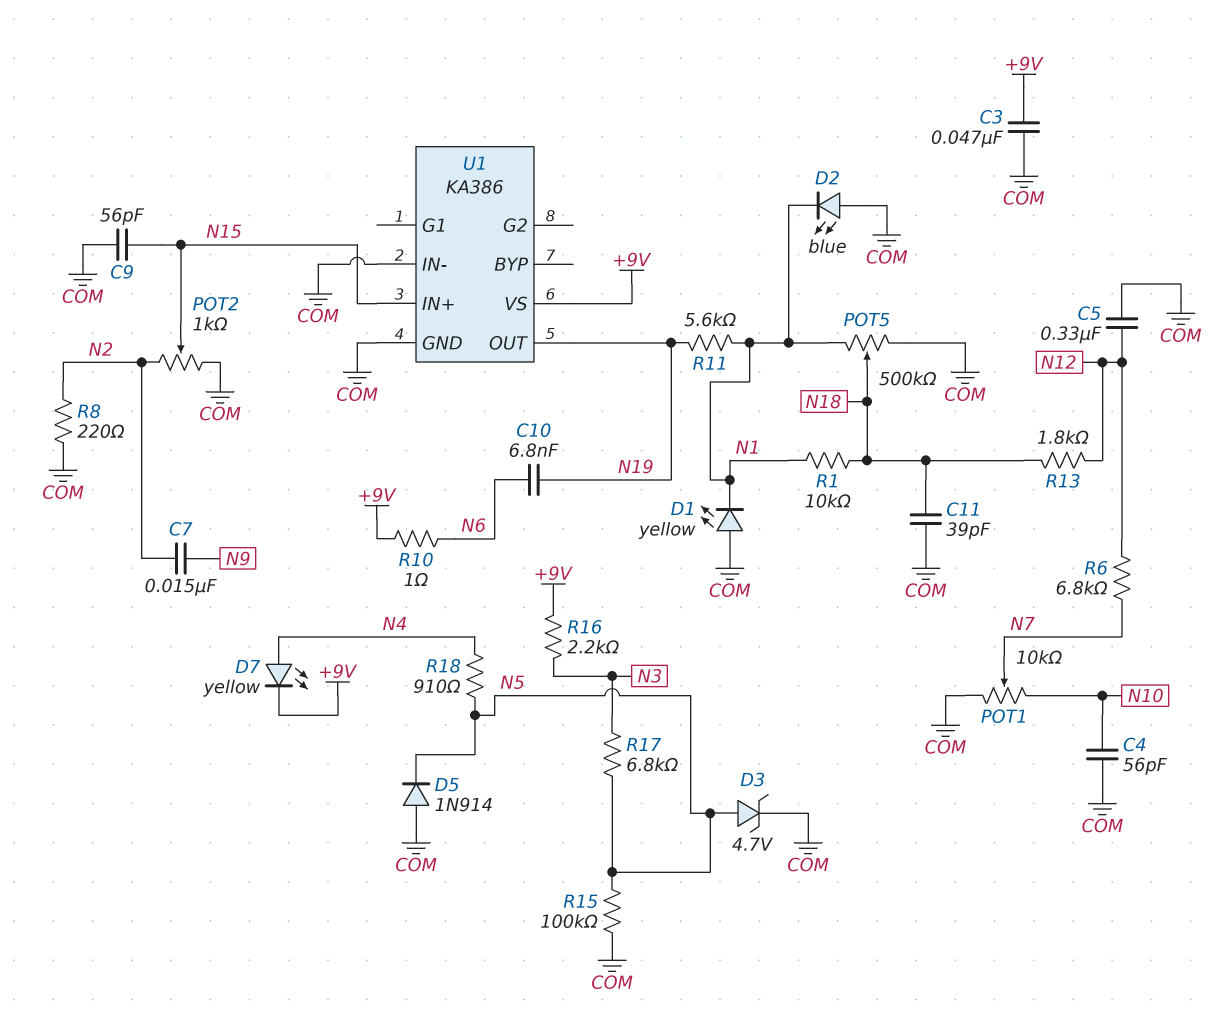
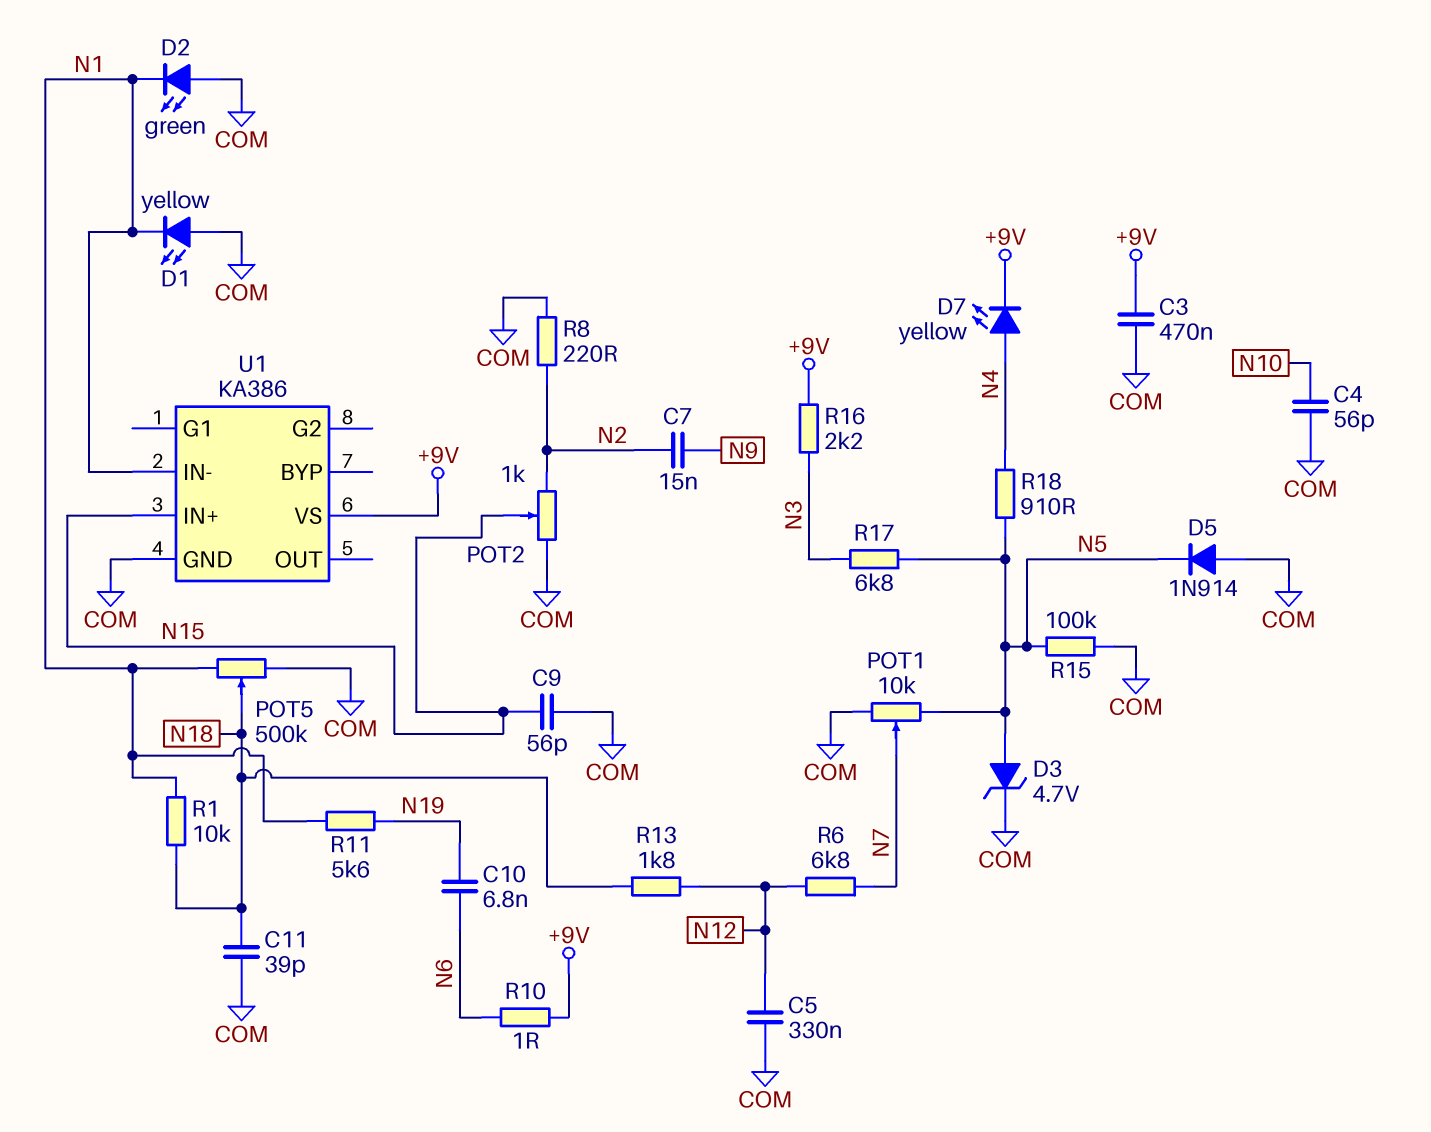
C3: 47nF (+9V, COM) -> 470nF (+9V, COM)
D2: LED blue (A COM, K N1) -> LED green (A COM, K N1)
POT1: 10k (COM, N10, wiper N7) -> 10k (COM, N5, wiper N7)
U1 pin IN-: COM -> N1
U1 pin OUT: N19 -> none

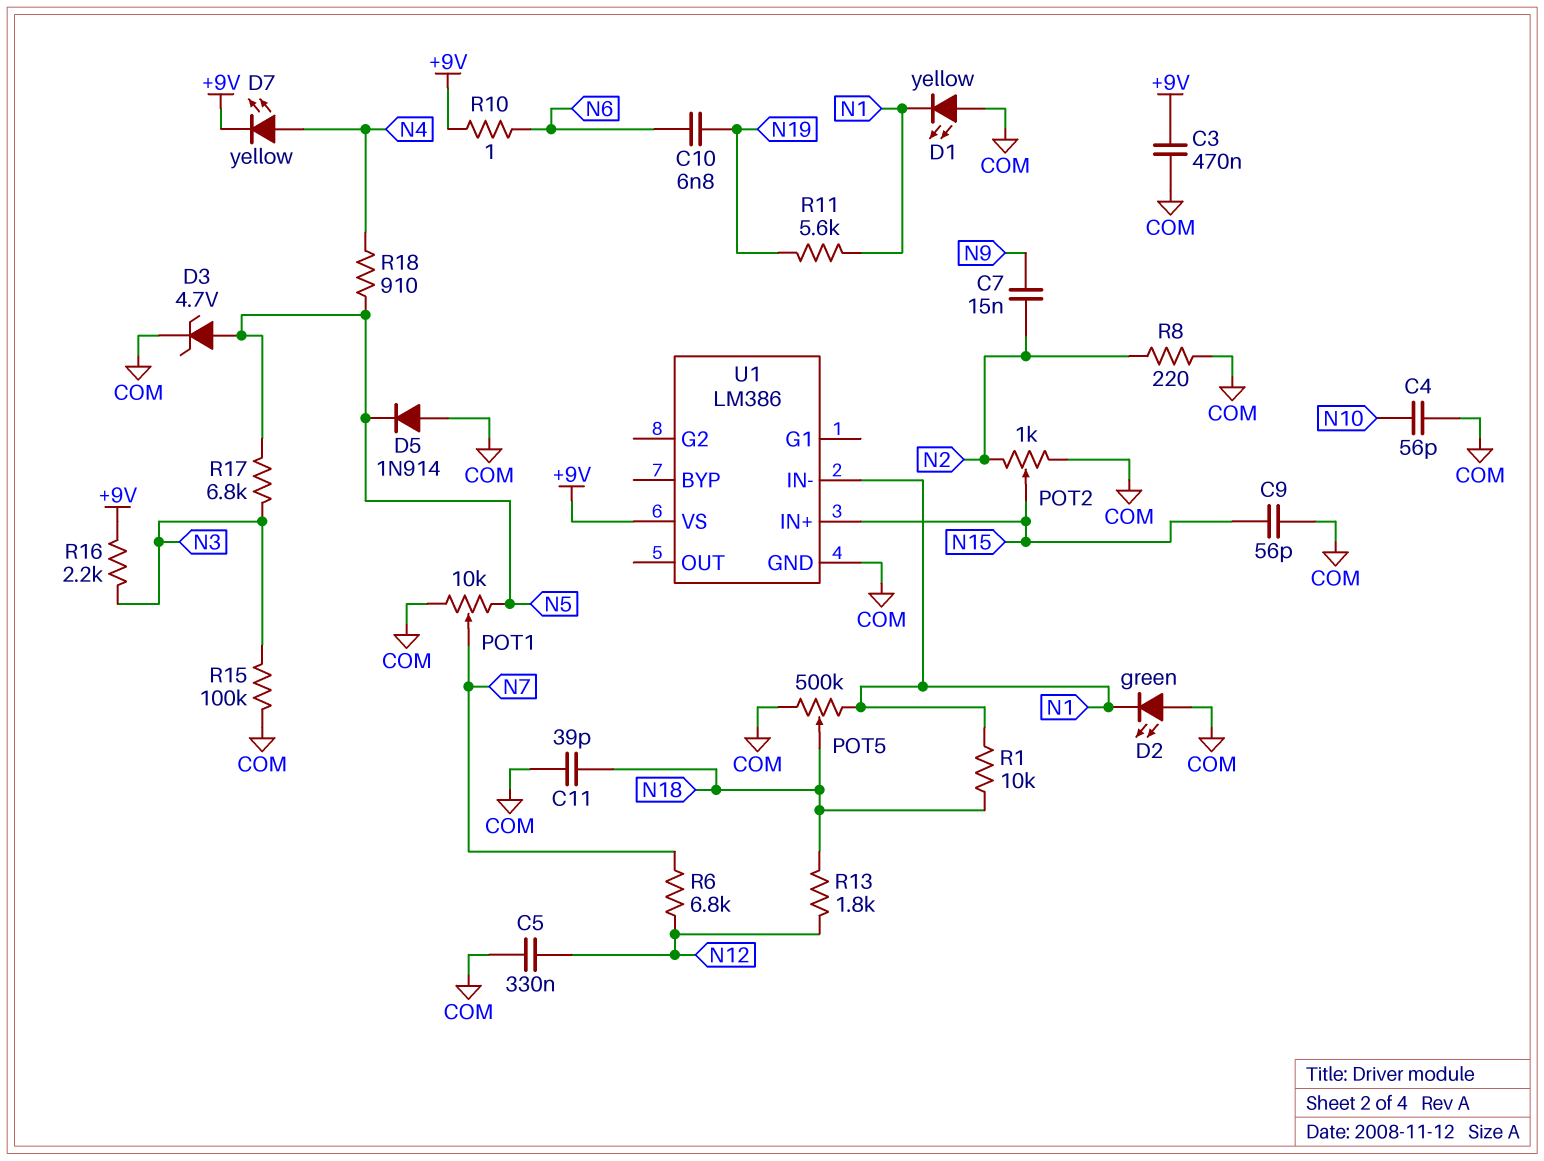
R15: 100k (COM, N5) -> 100k (COM, N3)
U1: KA386 -> LM386

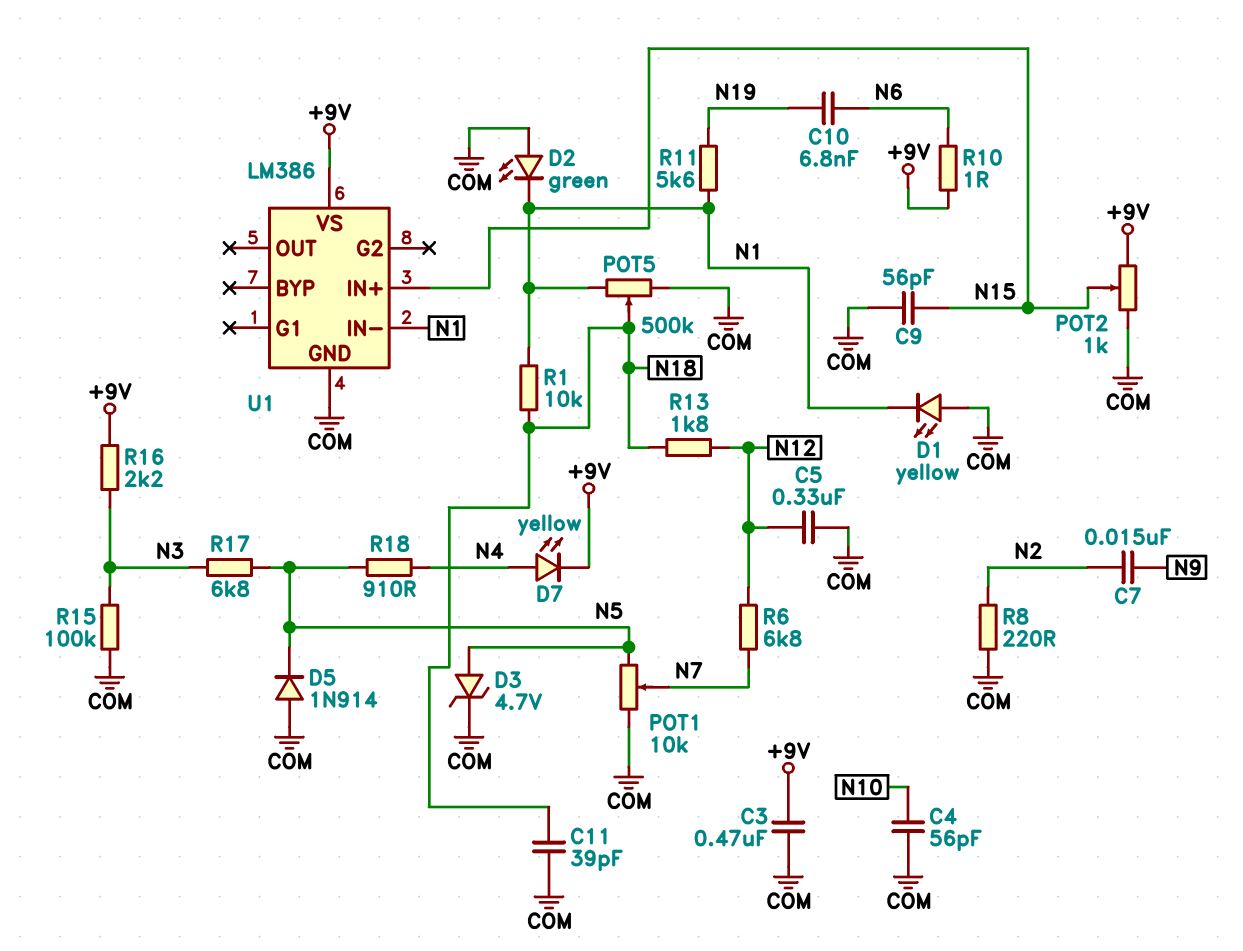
POT2: 1k (COM, N2, wiper N15) -> 1k (+9V, COM, wiper N15)

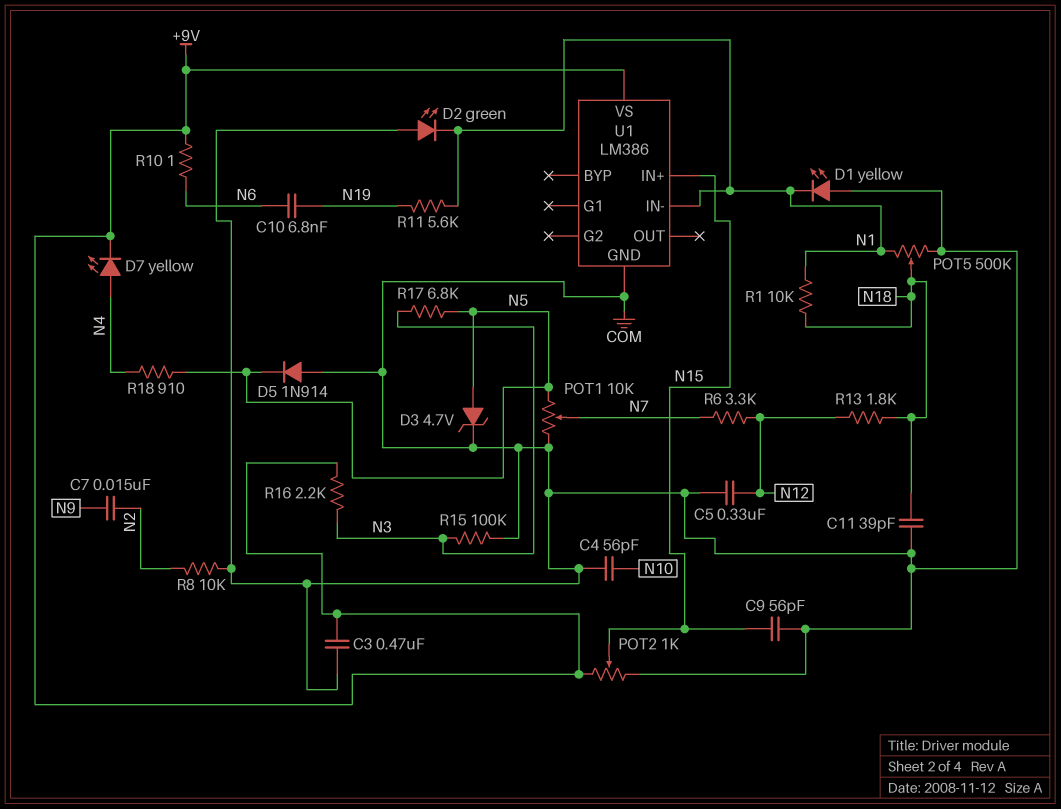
R6: 6.8k (N7, N12) -> 3.3k (N7, N12)
R8: 220 (COM, N2) -> 10k (COM, N2)

